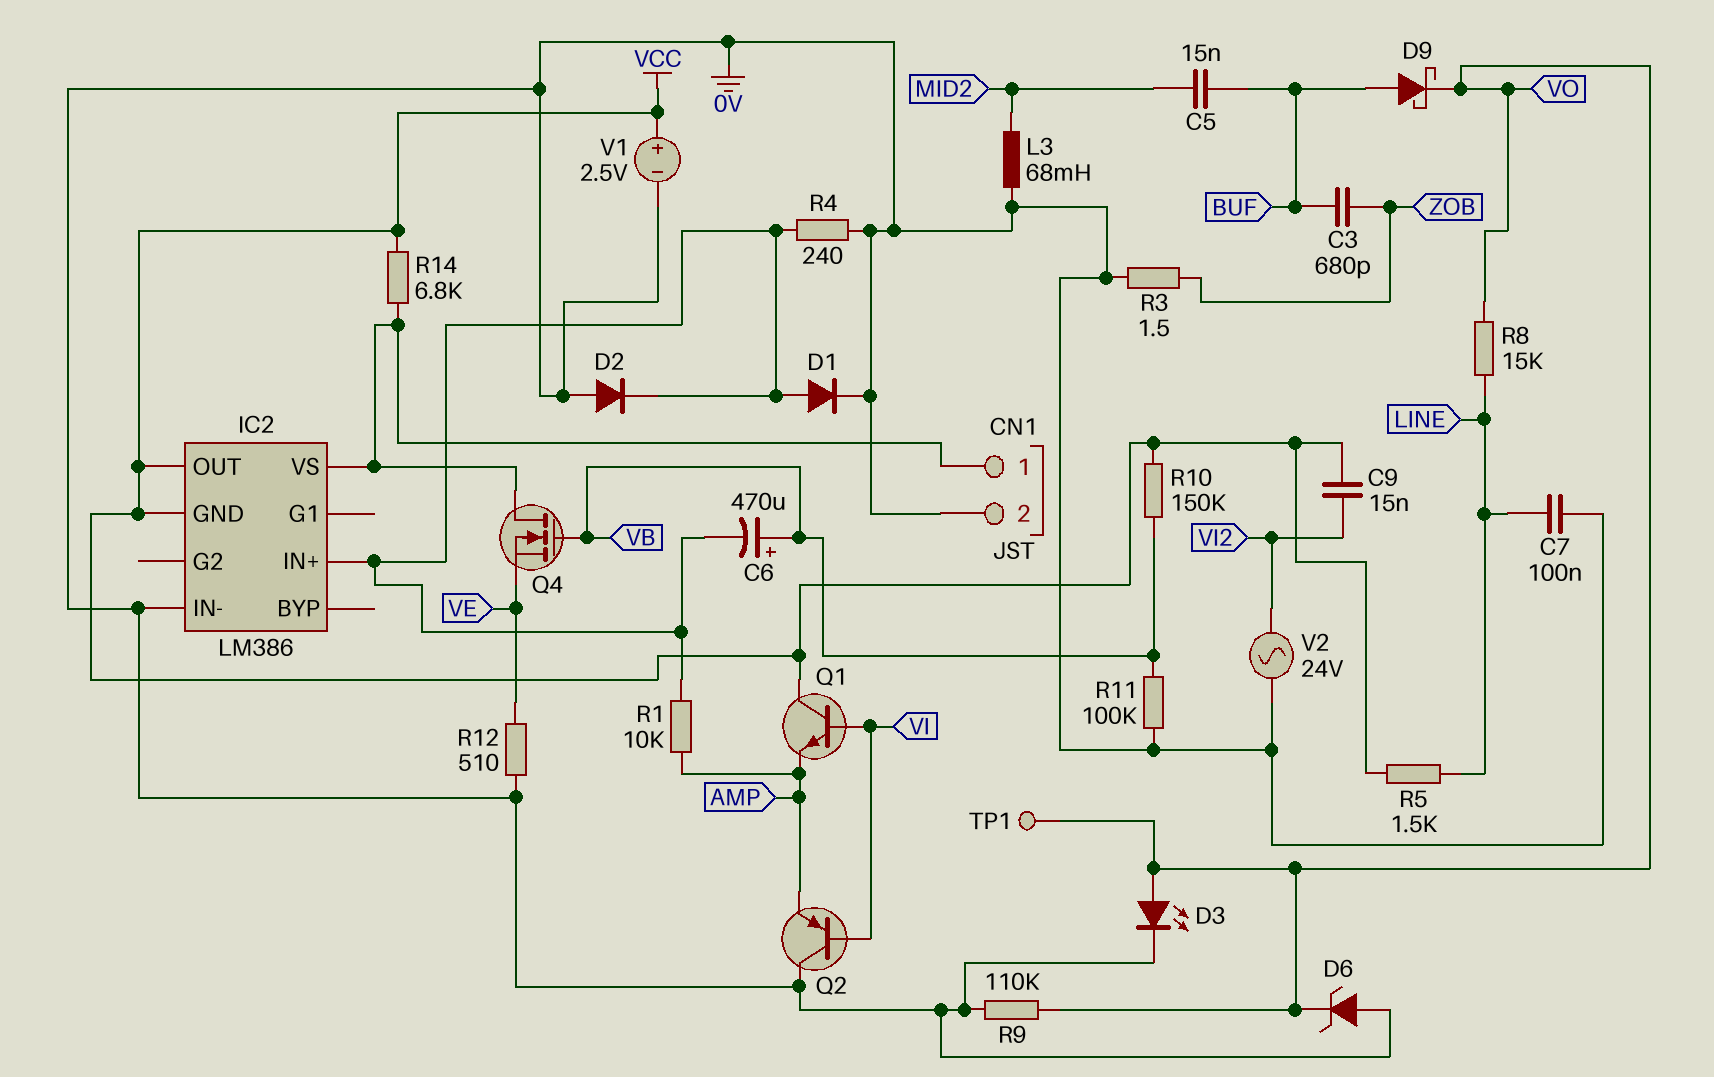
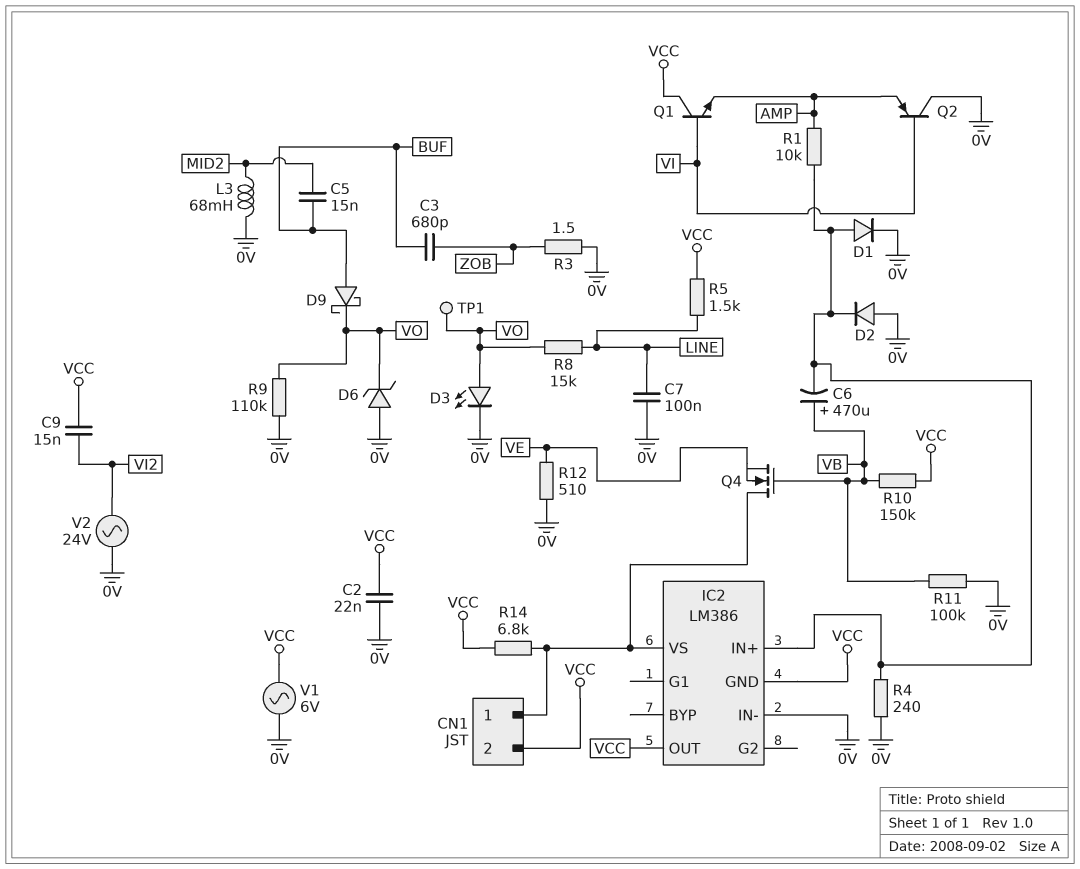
C2: none -> 22nF (0V, VCC)
CN1 pin 2: 0V -> VCC
V1: 2.5V (plus VCC, minus 0V) -> AC 6V (0V, VCC)

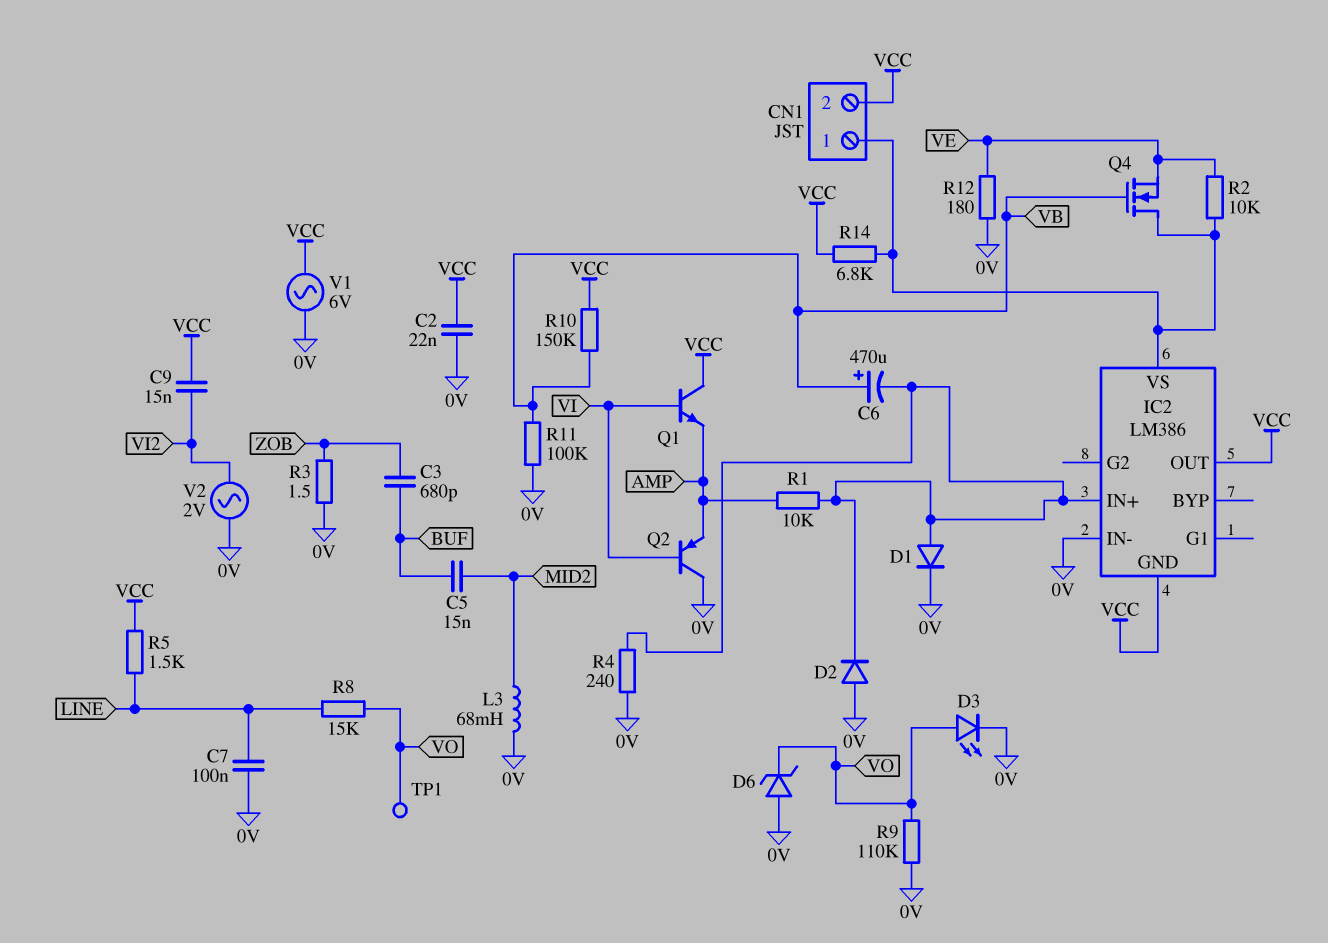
D9: schottky (A BUF, K VO) -> none
R2: none -> 10k (CN1/1, VE)
R12: 510 (0V, VE) -> 180 (0V, VE)
V2: AC 24V (0V, VI2) -> AC 2V (0V, VI2)

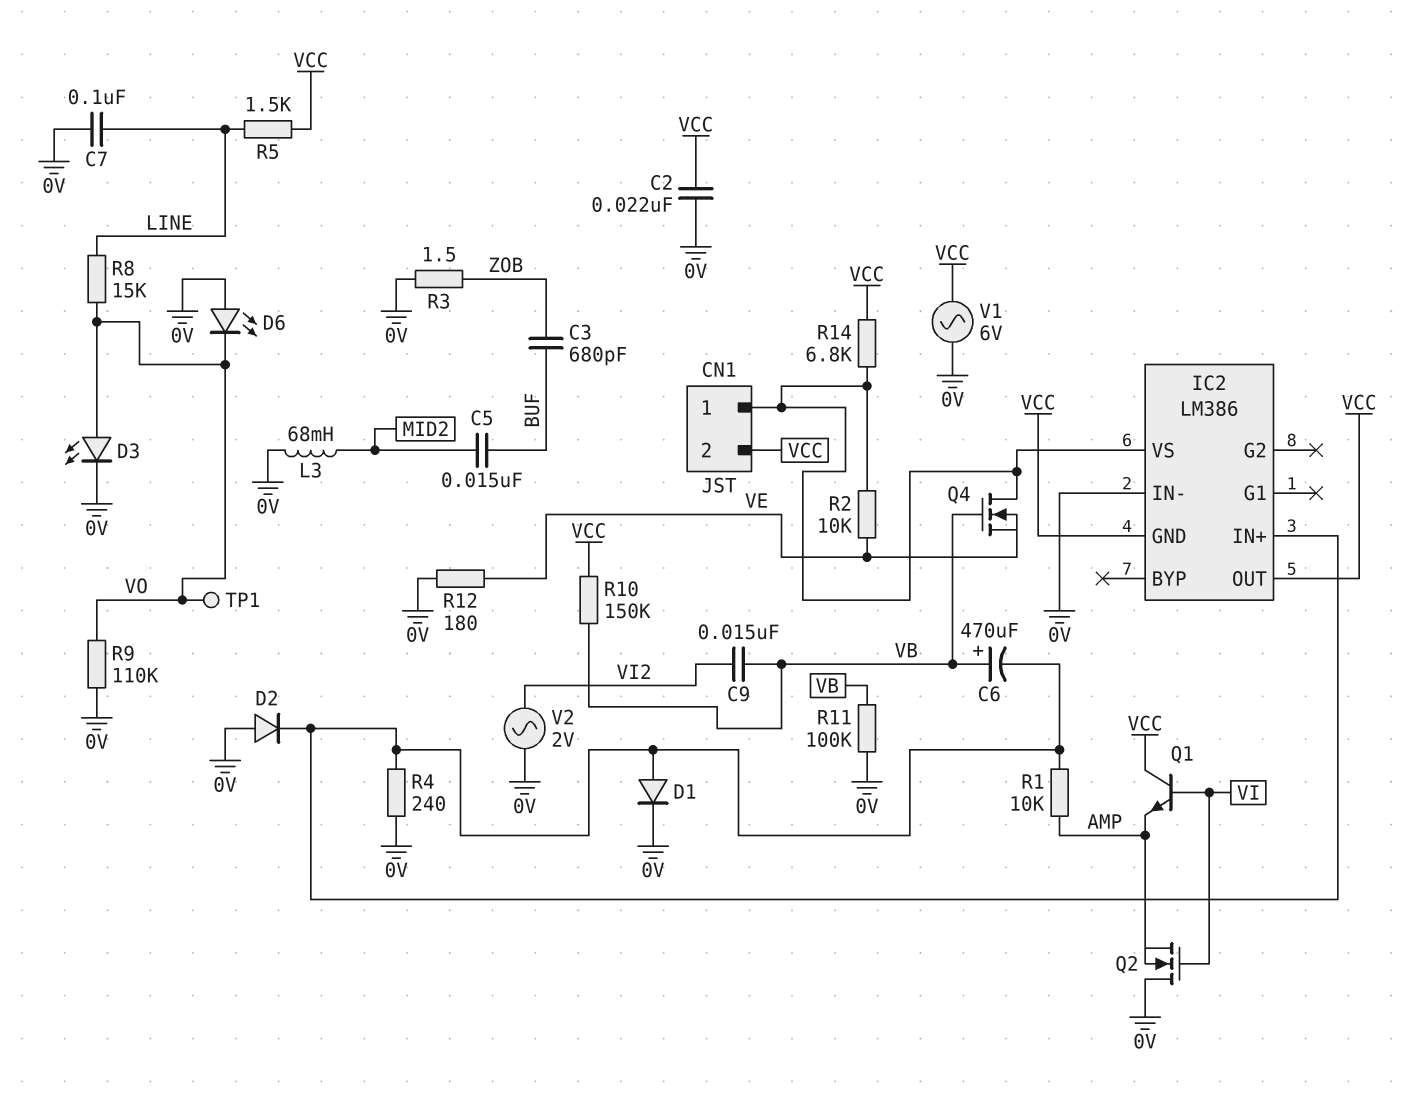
C9: 15nF (VCC, VI2) -> 15nF (VB, VI2)
D6: zener (A 0V, K VO) -> LED (A 0V, K VO)
Q2: PNP (B VI, C 0V, E AMP) -> NMOS (G VI, D 0V, S AMP)

